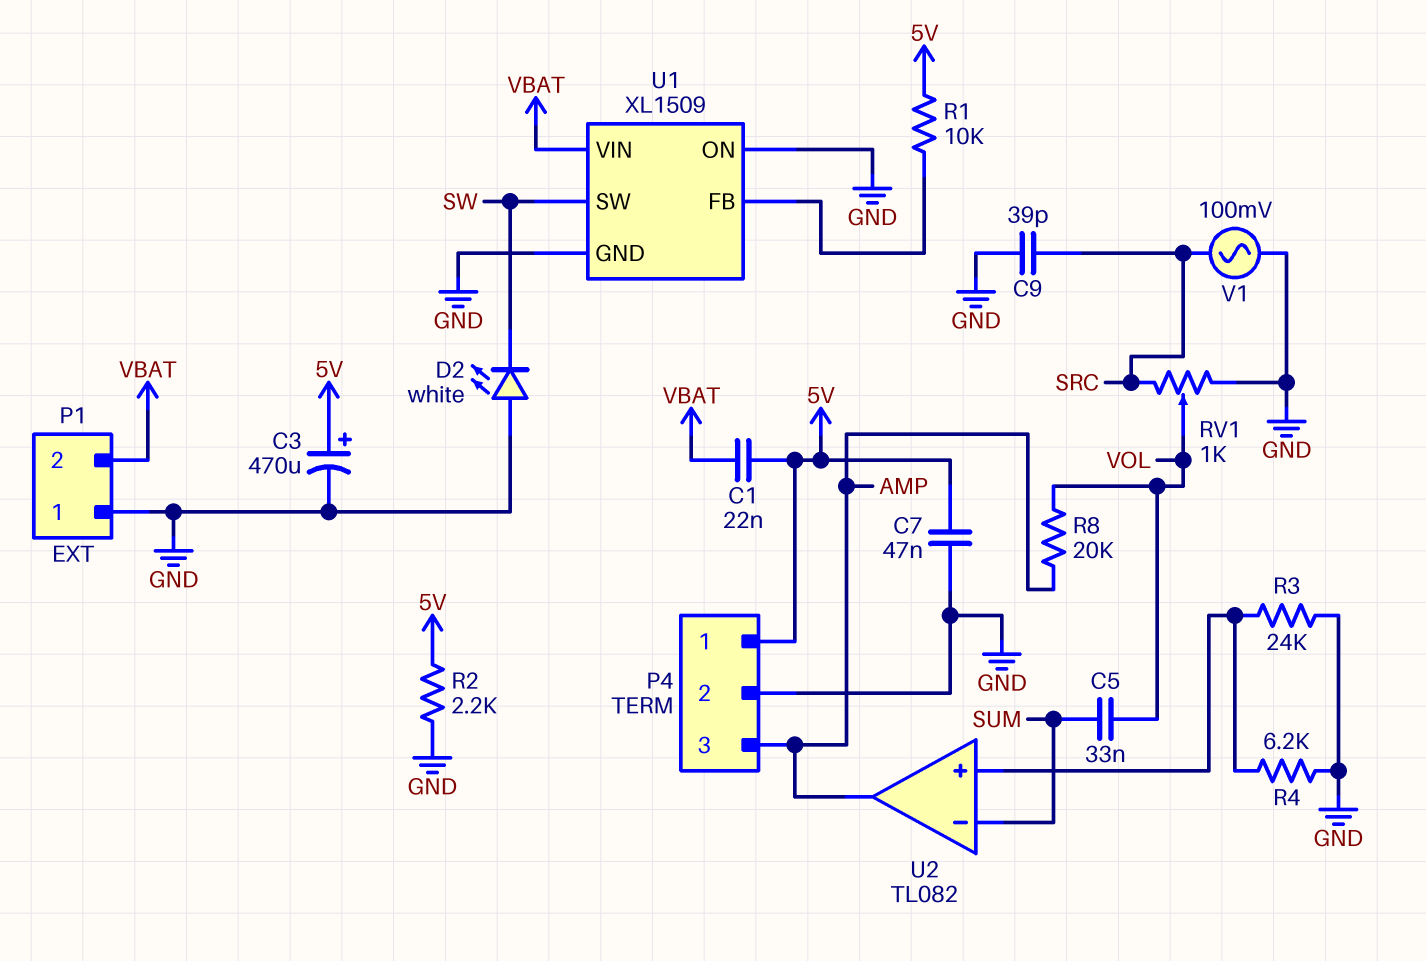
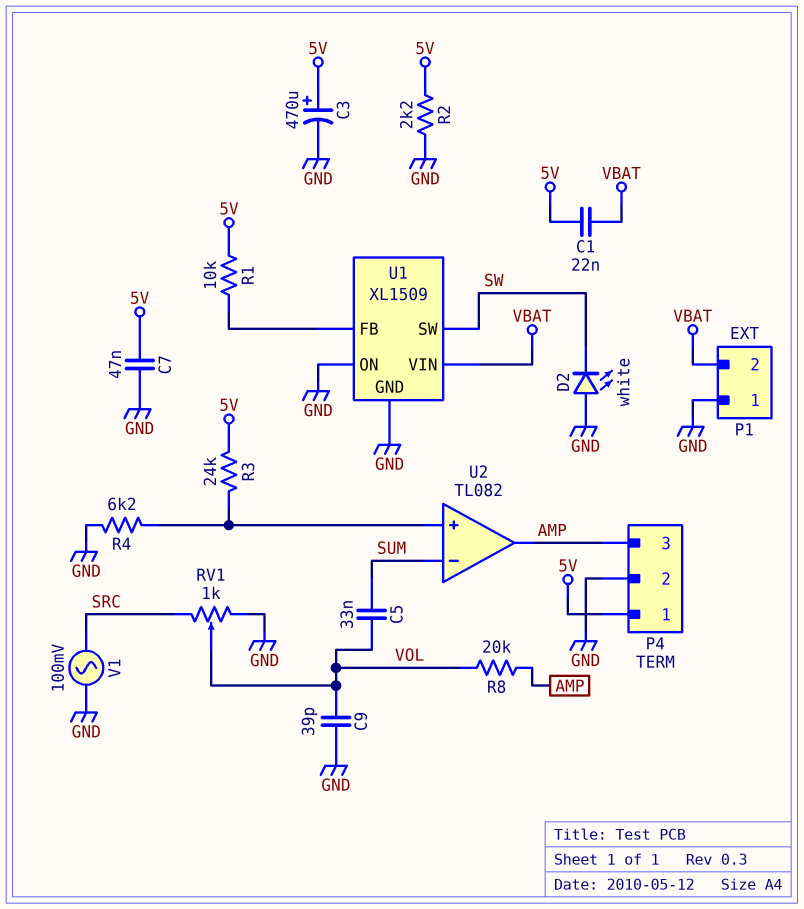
C9: 39pF (GND, SRC) -> 39pF (GND, VOL)
R3: 24k (GND, U2/in+) -> 24k (5V, U2/in+)

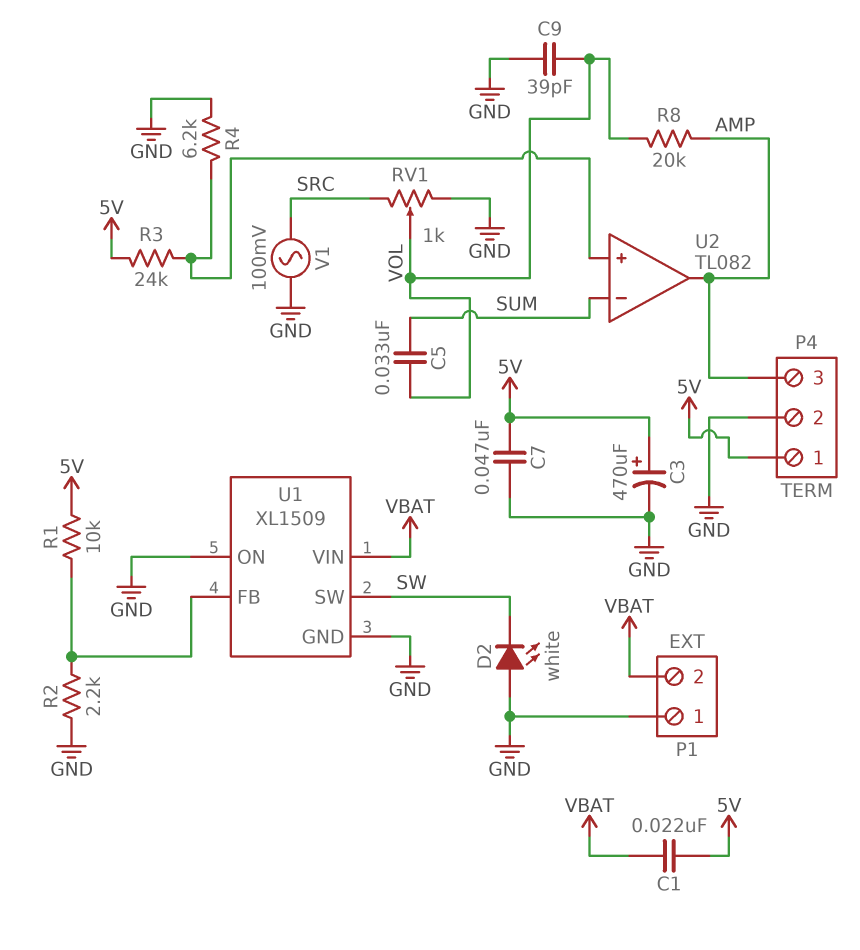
R2: 2.2k (5V, GND) -> 2.2k (GND, U1/FB)

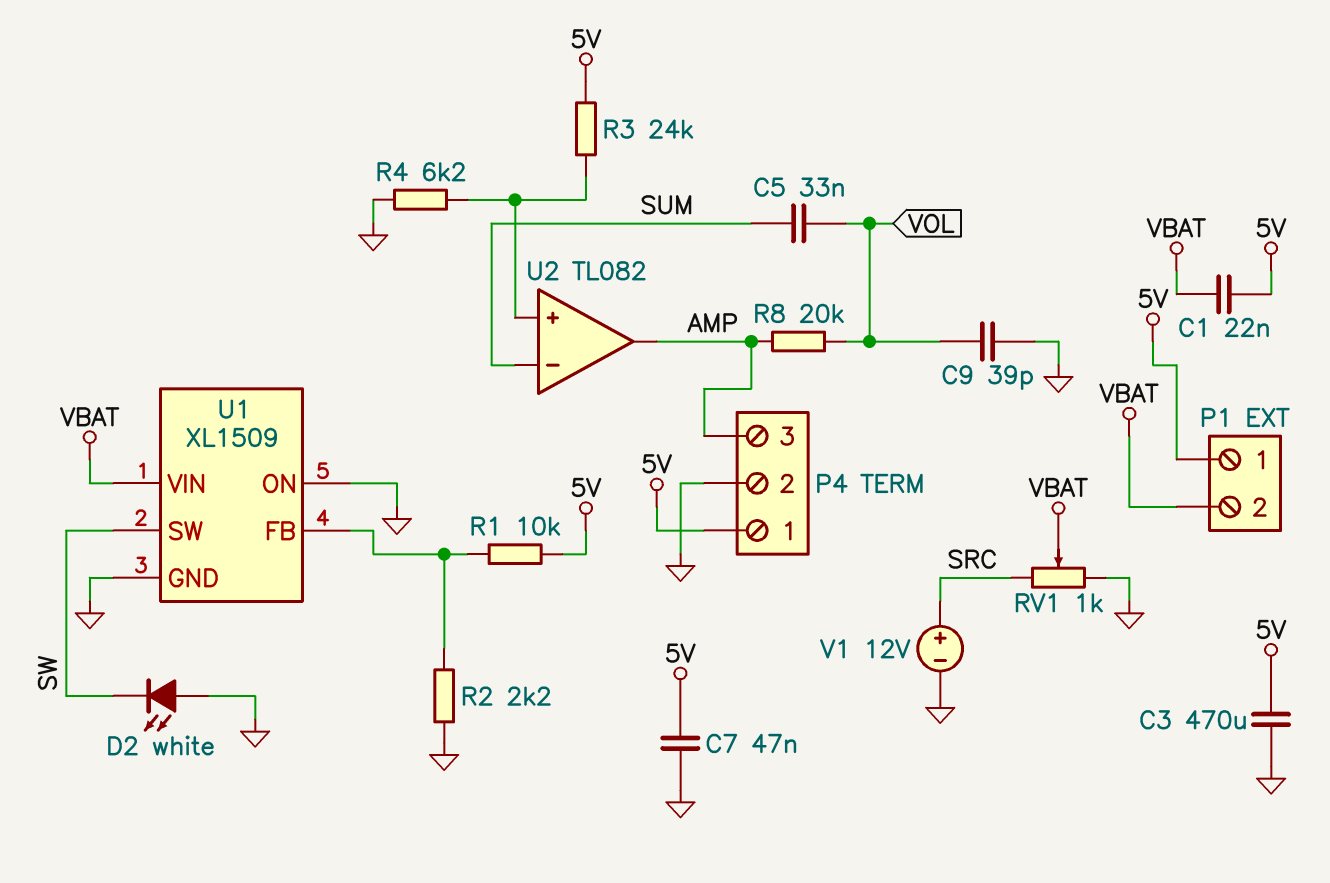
C3: 470uF (plus 5V, minus GND) -> 470uF (5V, GND)
P1 pin 1: GND -> 5V
RV1: 1k (GND, SRC, wiper VOL) -> 1k (GND, SRC, wiper VBAT)
V1: AC 100mV (GND, SRC) -> 12V (plus SRC, minus GND)

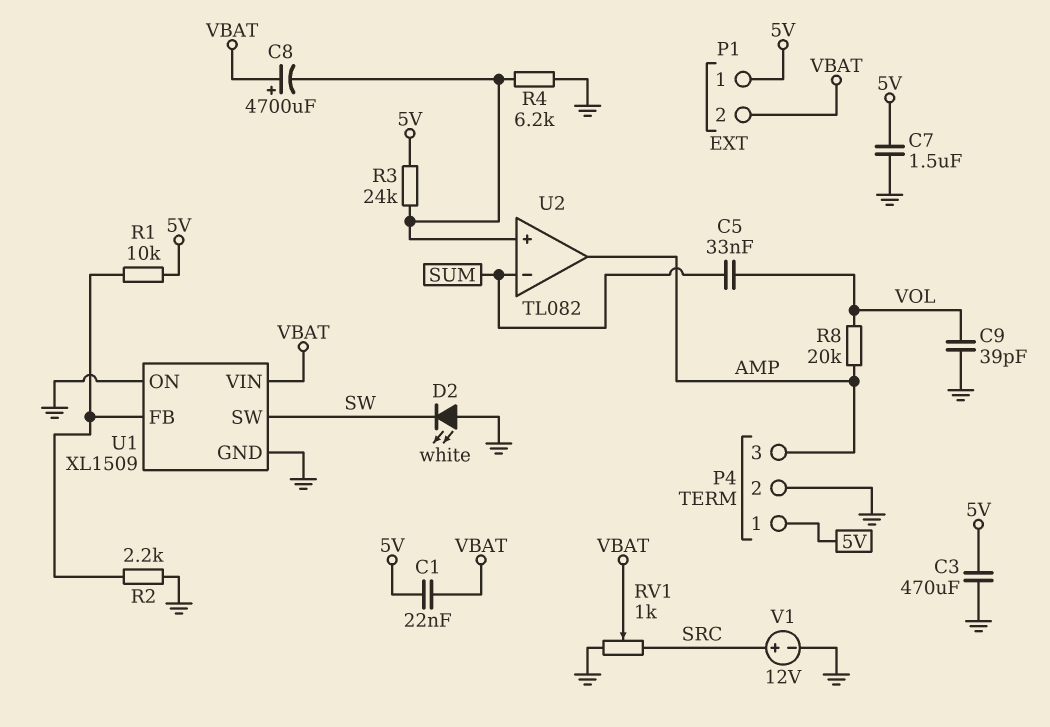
C7: 47nF (5V, GND) -> 1.5uF (5V, GND)
C8: none -> 4700uF (plus VBAT, minus U2/in+)

